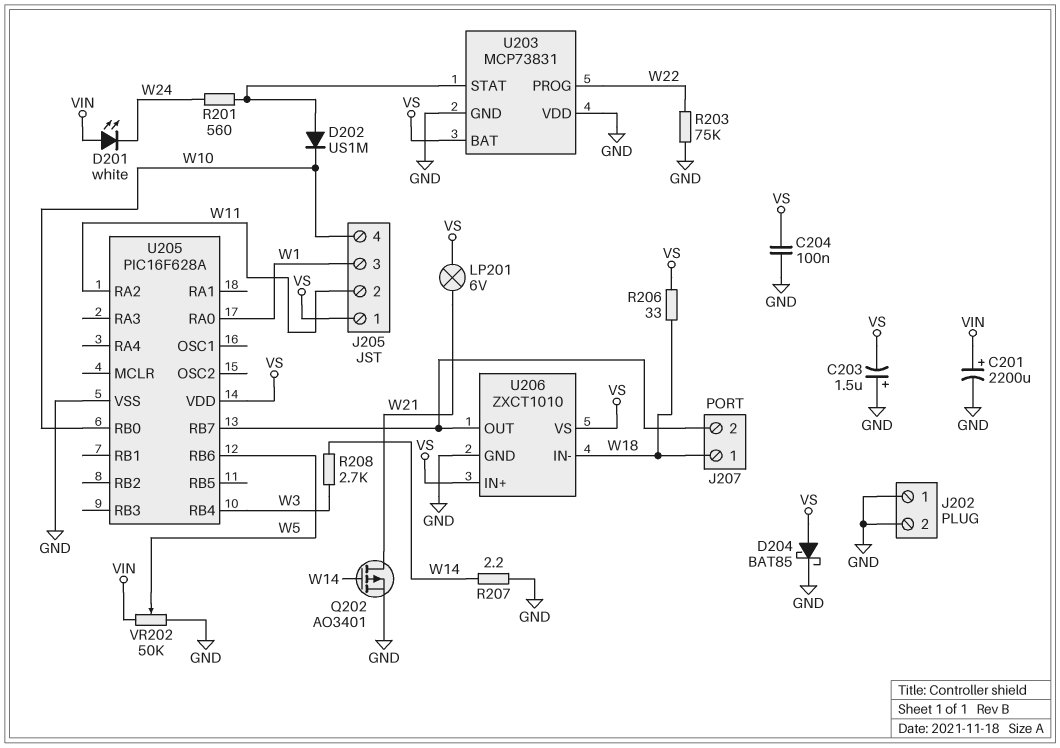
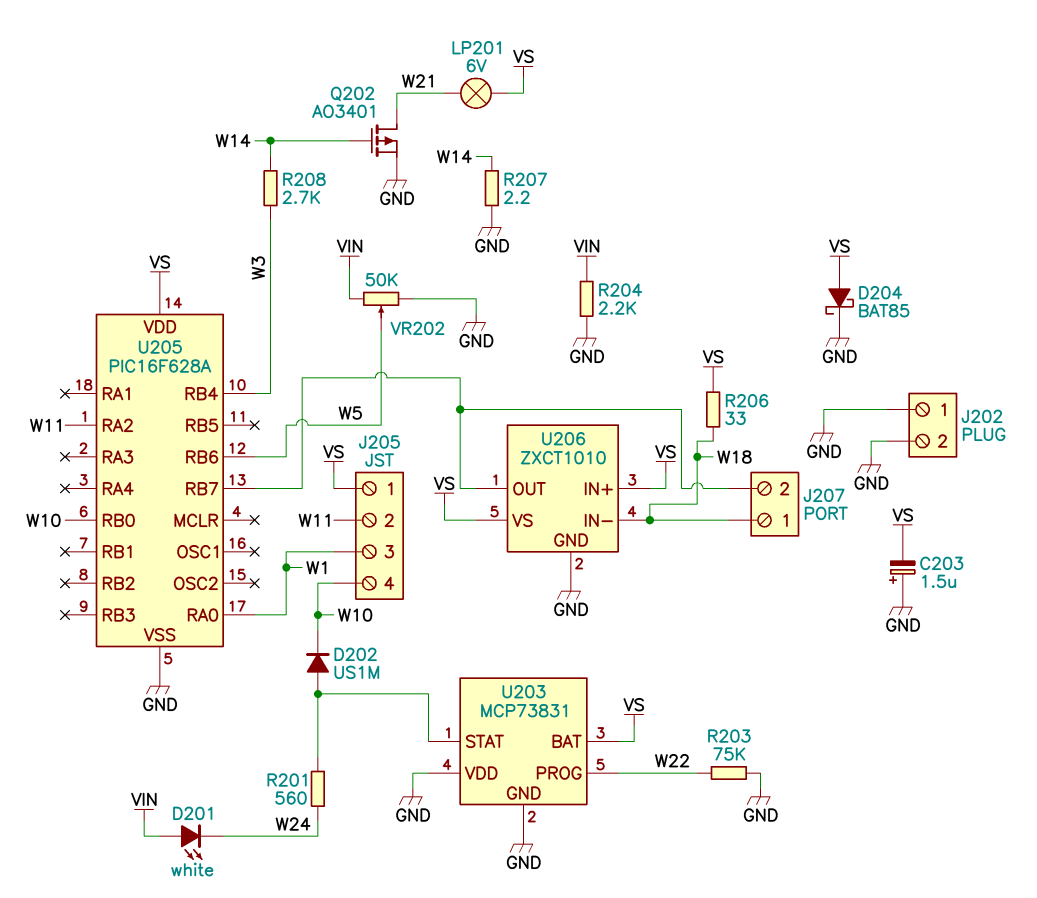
C201: 2200uF (plus VIN, minus GND) -> none
C204: 100nF (GND, VS) -> none
R204: none -> 2.2k (GND, VIN)

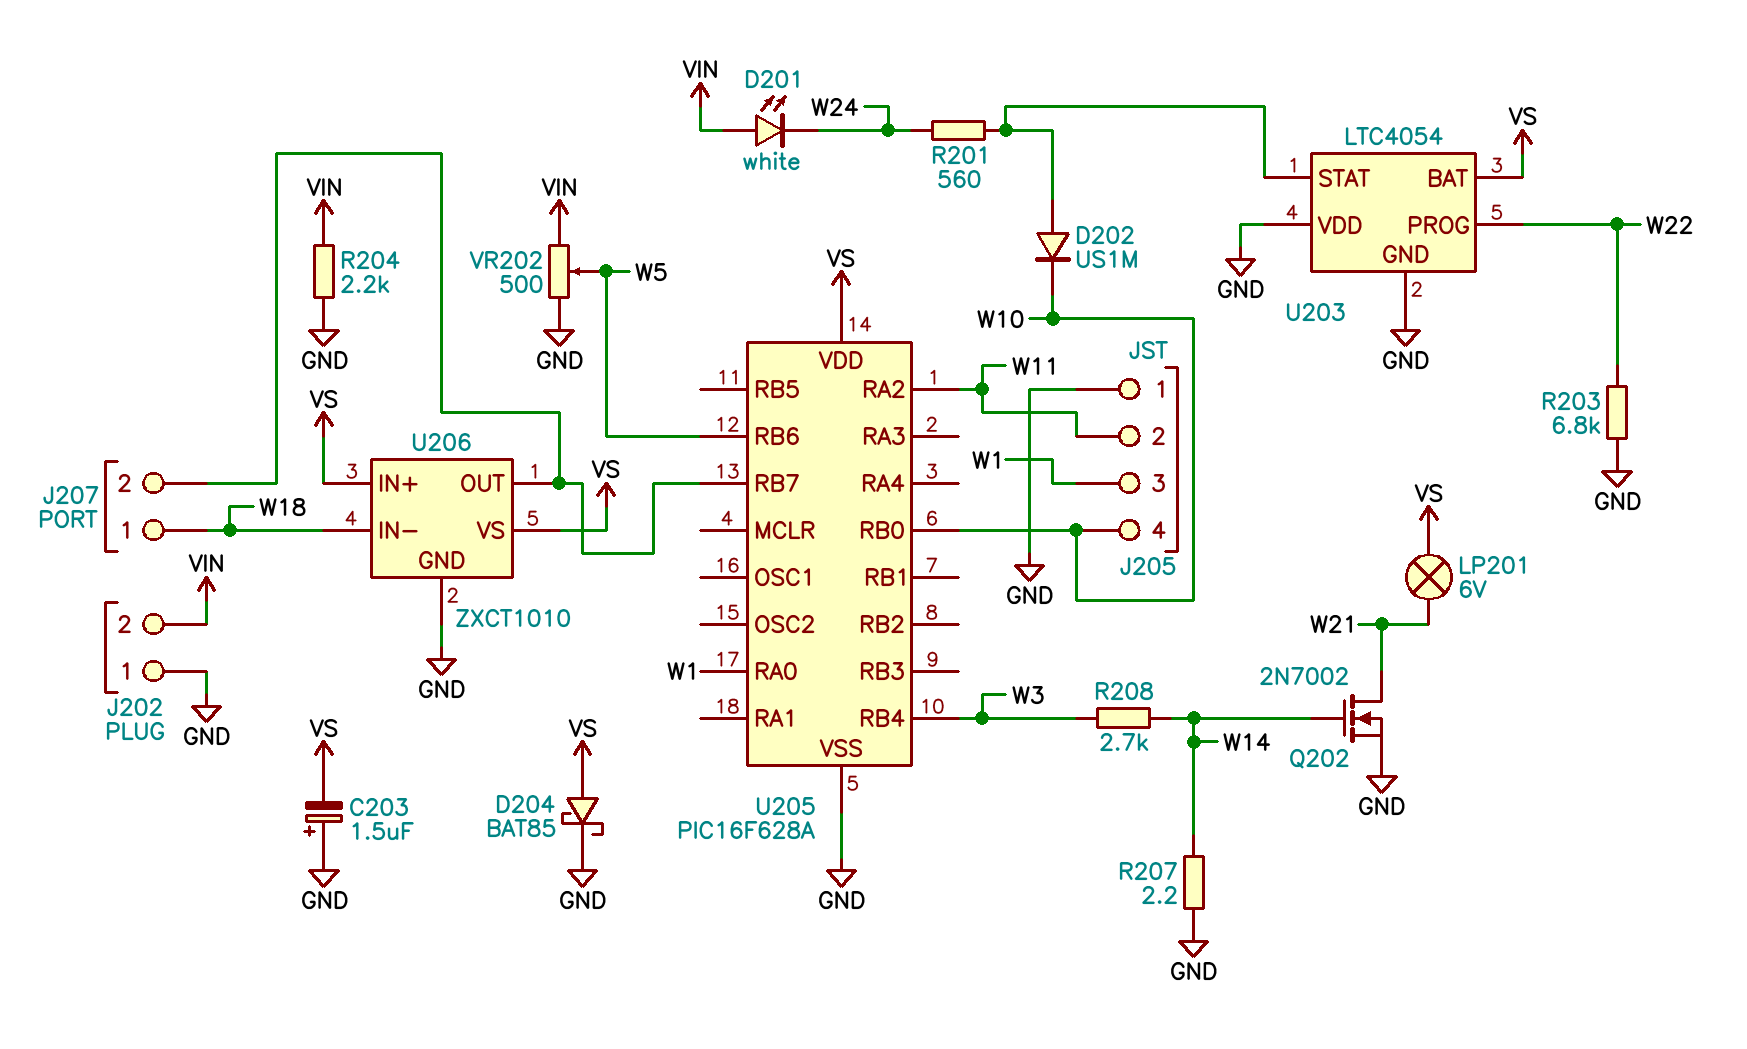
J202 pin 2: GND -> VIN
J205 pin 1: VS -> GND
Q202: PMOS AO3401 (G W14, D W21, S GND) -> NMOS 2N7002 (G W14, D W21, S GND)
R203: 75k (GND, W22) -> 6.8k (GND, W22)
R206: 33 (VS, W18) -> none
U203: MCP73831 -> LTC4054
VR202: 50k (GND, VIN, wiper W5) -> 500 (GND, VIN, wiper W5)

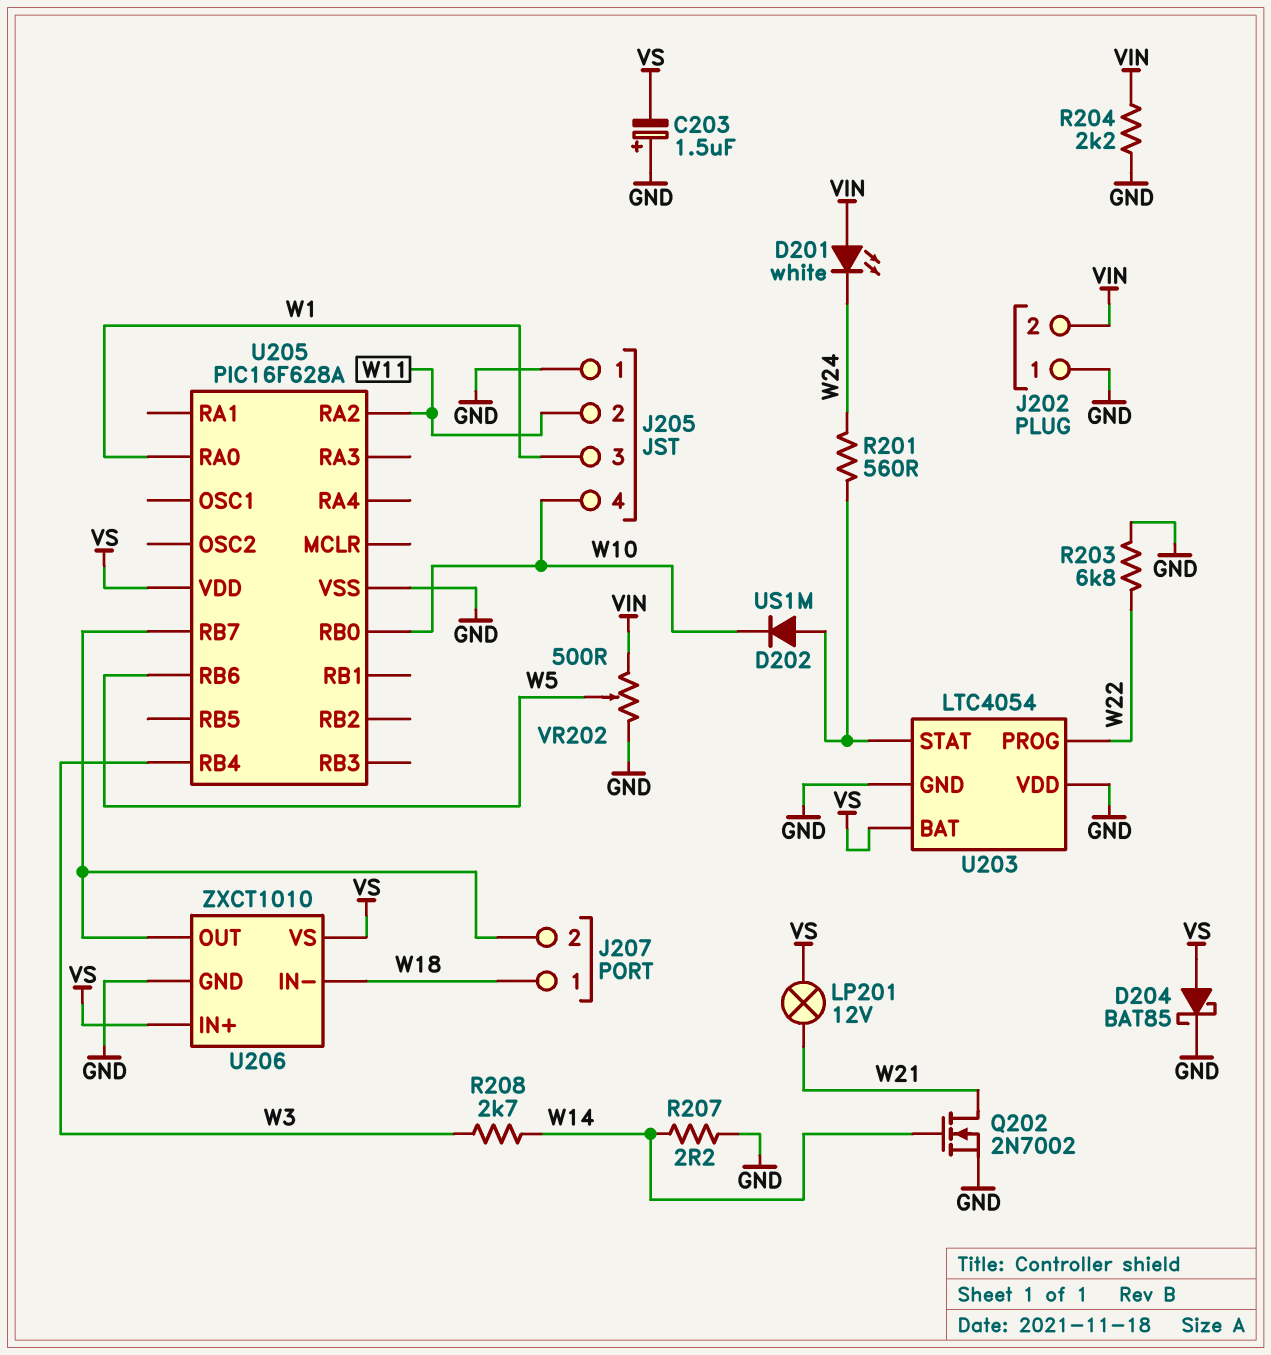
LP201: lamp 6V (VS, W21) -> lamp 12V (VS, W21)

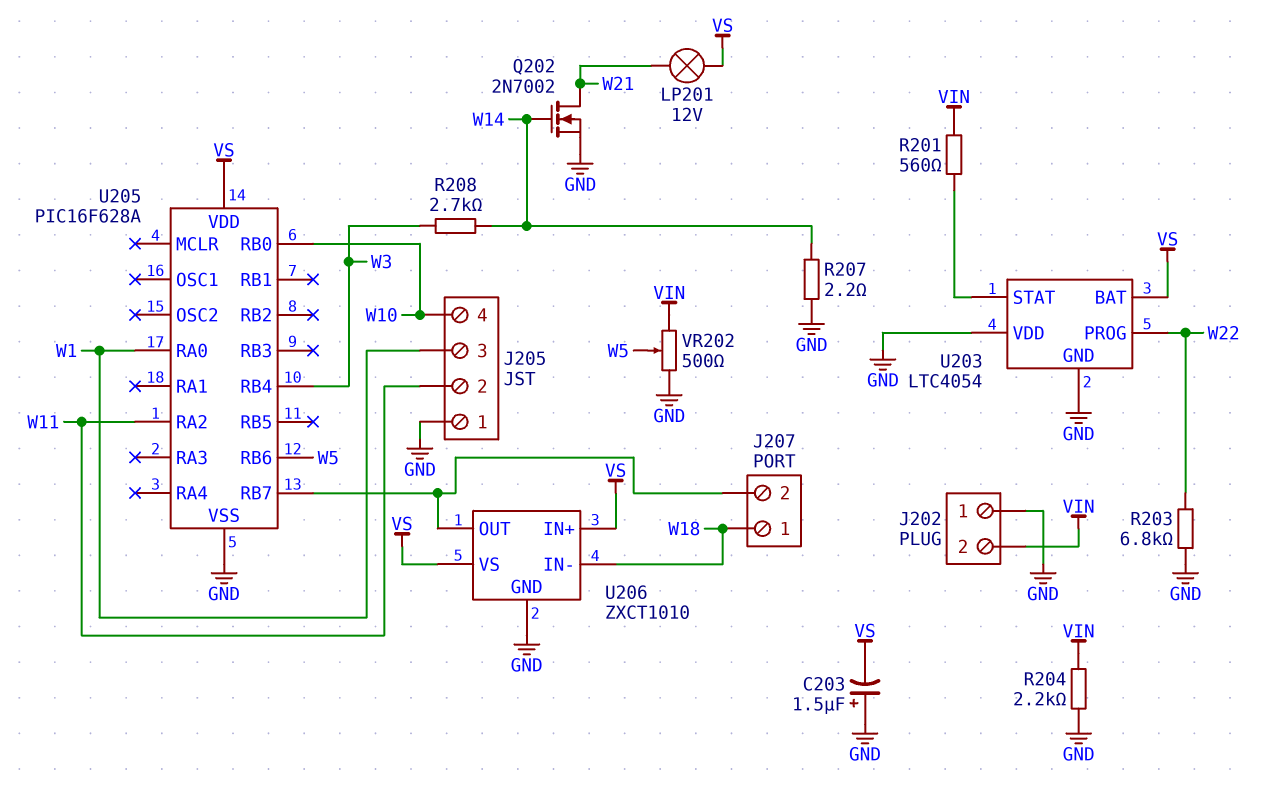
D201: LED white (A VIN, K W24) -> none
D202: diode US1M (A U203/STAT, K W10) -> none
D204: schottky BAT85 (A VS, K GND) -> none
R201: 560 (U203/STAT, W24) -> 560 (U203/STAT, VIN)

